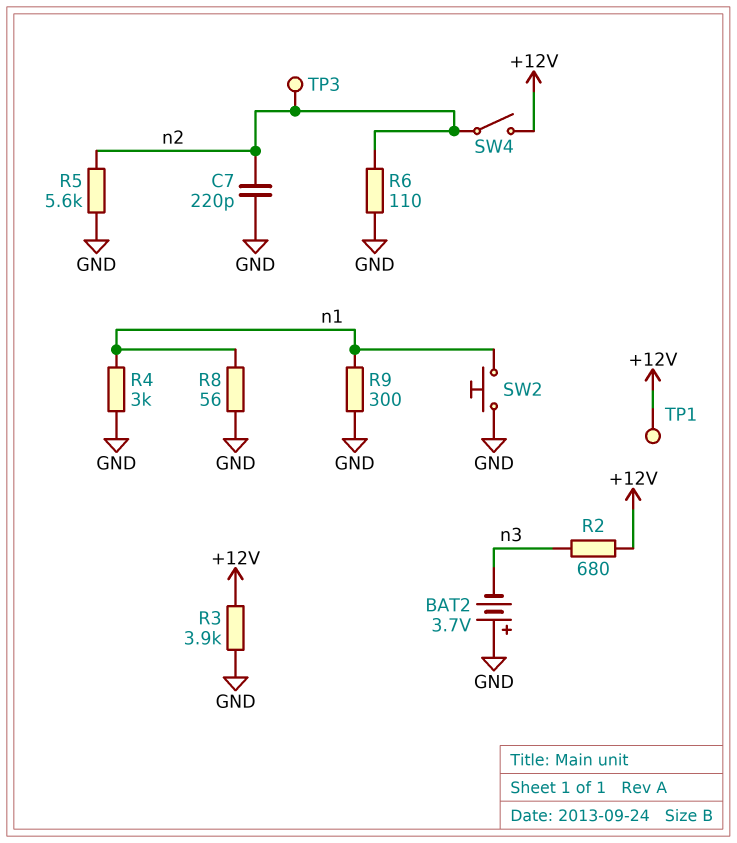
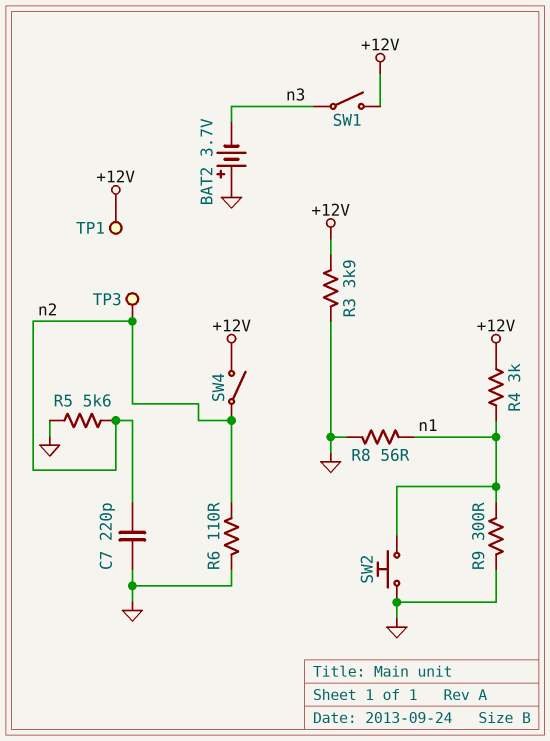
R2: 680 (+12V, n3) -> none
R4: 3k (GND, n1) -> 3k (+12V, n1)
SW1: none -> switch (+12V, n3)

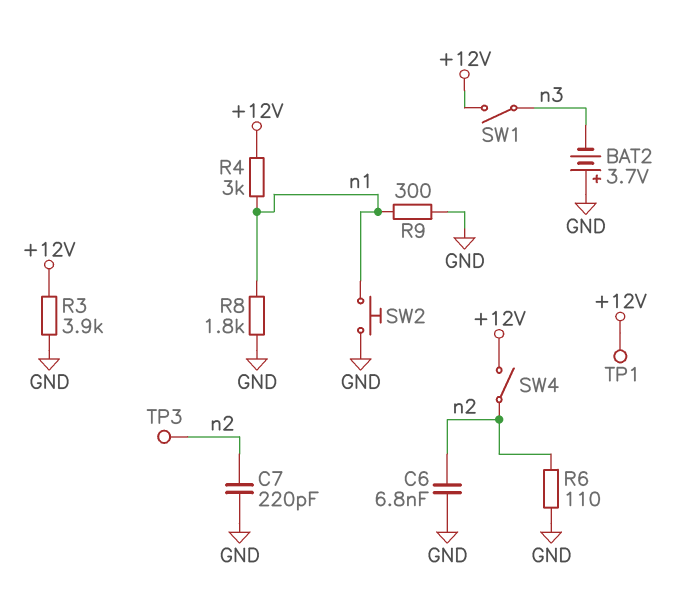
C6: none -> 6.8nF (GND, n2)
R5: 5.6k (GND, n2) -> none
R8: 56 (GND, n1) -> 1.8k (GND, n1)

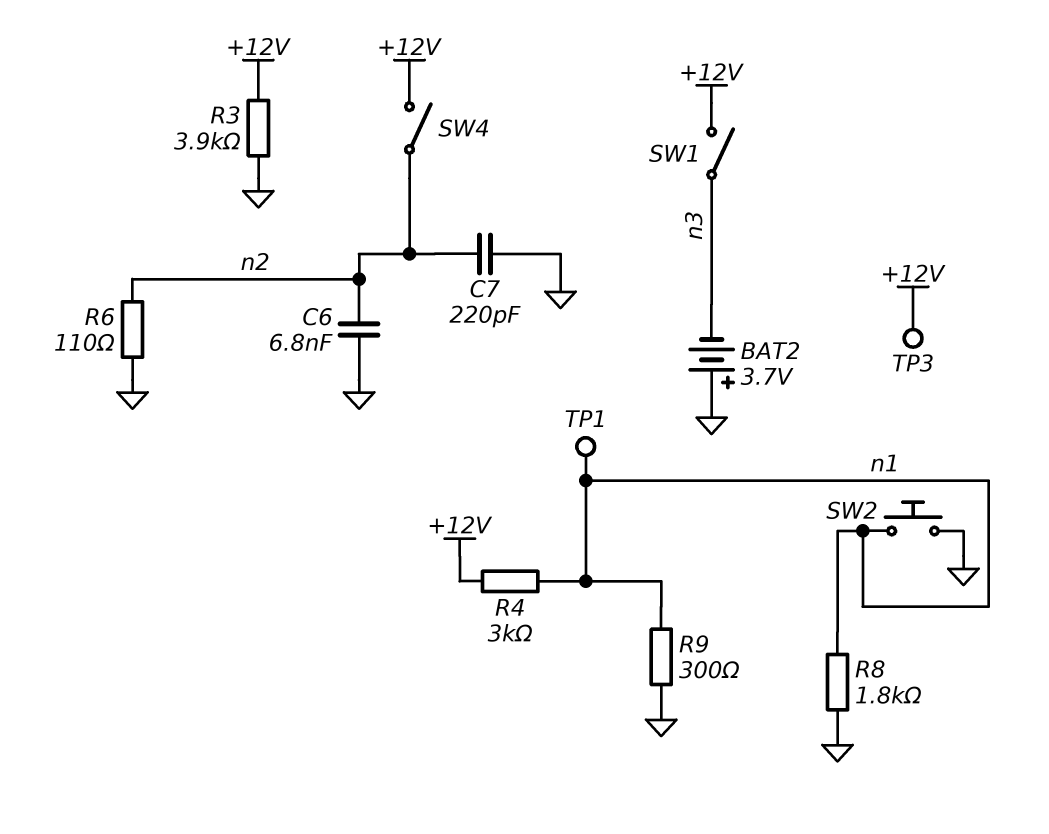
TP1: test point (+12V) -> test point (n1)
TP3: test point (n2) -> test point (+12V)

